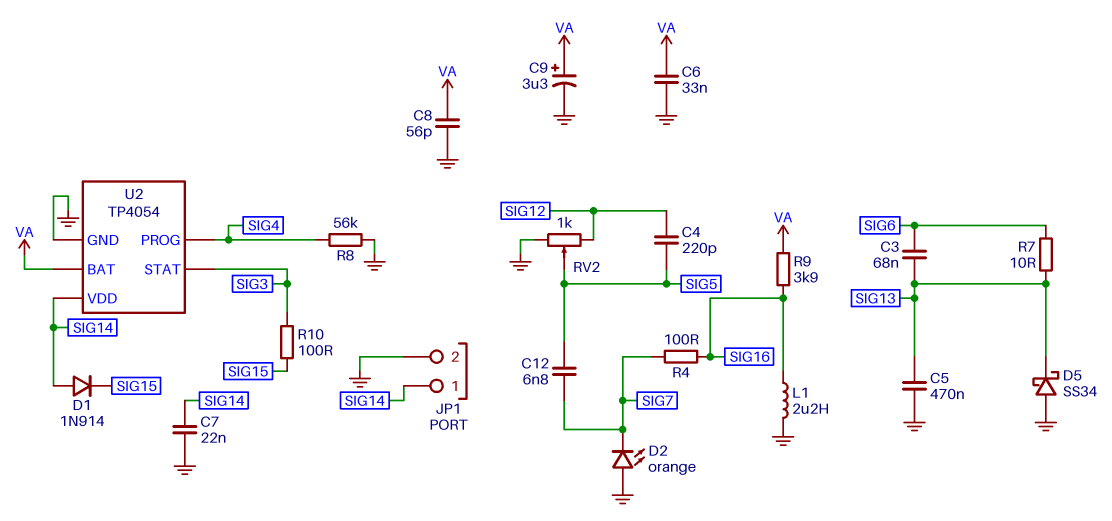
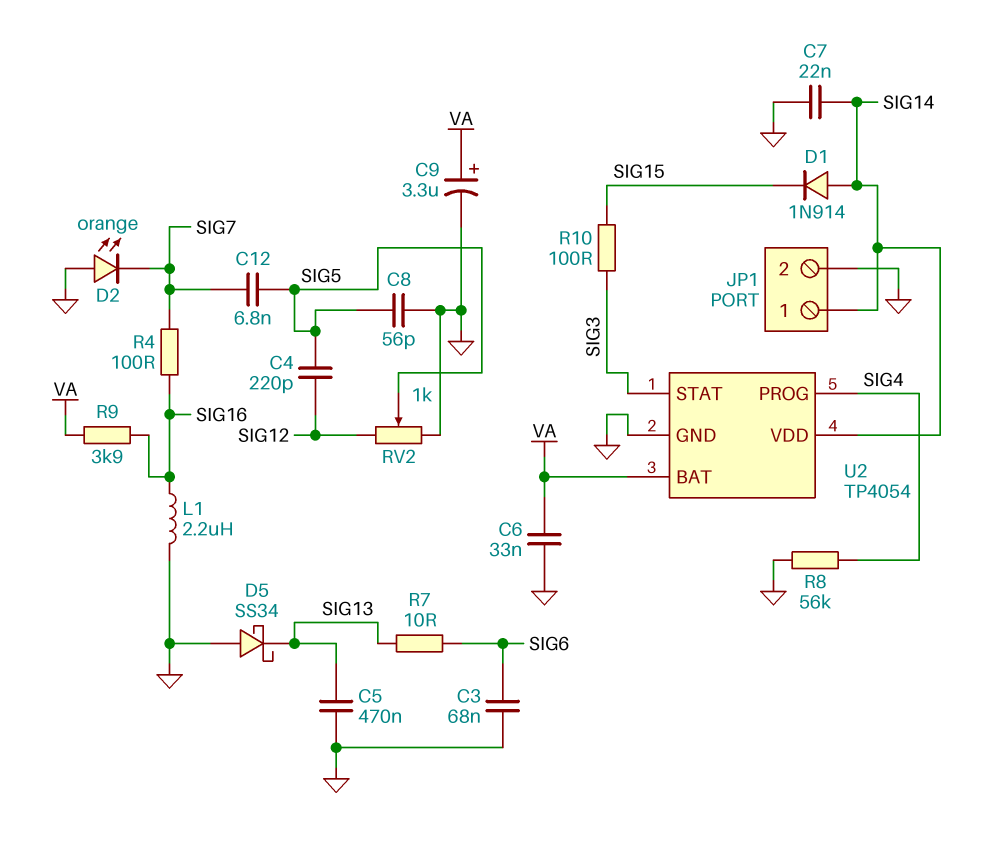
C3: 68nF (SIG6, SIG13) -> 68nF (GND, SIG6)
C8: 56pF (GND, VA) -> 56pF (GND, SIG5)

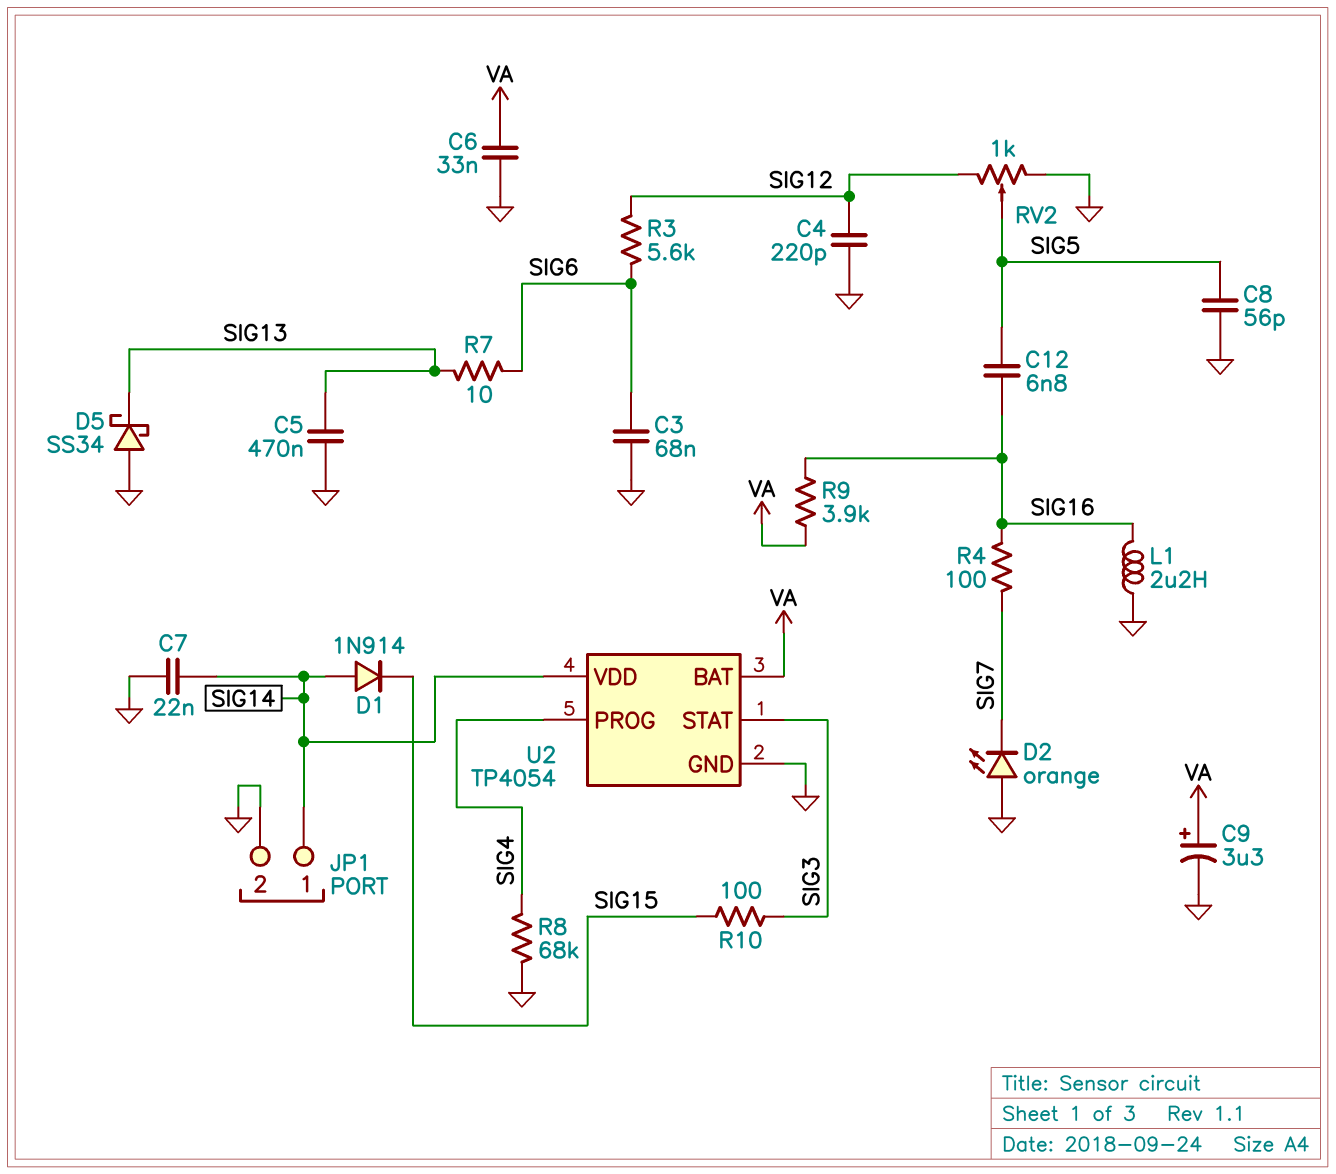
C4: 220pF (SIG5, SIG12) -> 220pF (GND, SIG12)
C12: 6.8nF (SIG5, SIG7) -> 6.8nF (SIG5, SIG16)
R3: none -> 5.6k (SIG6, SIG12)
R8: 56k (GND, SIG4) -> 68k (GND, SIG4)

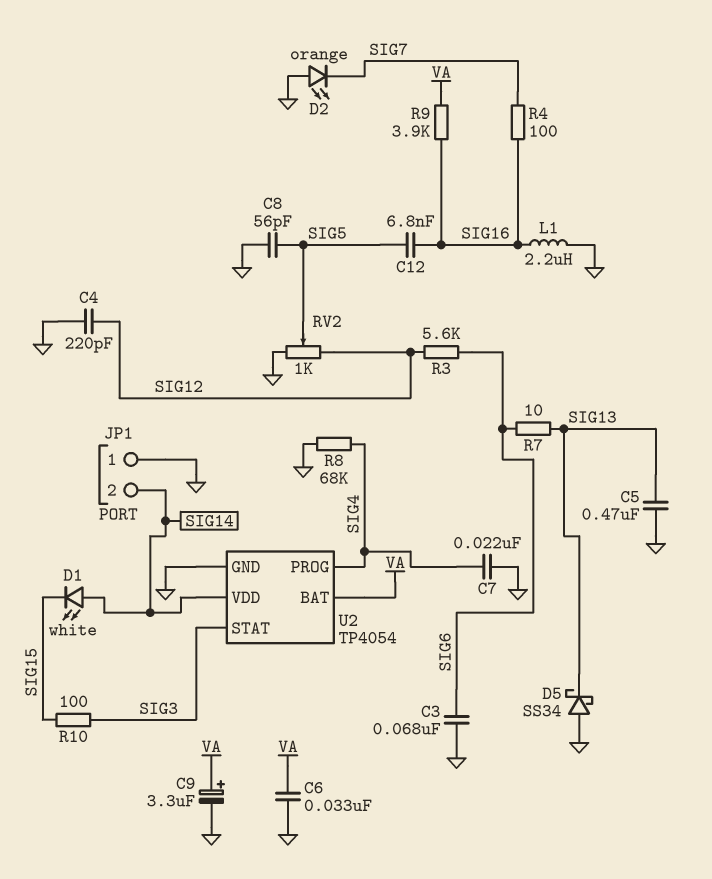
C7: 22nF (GND, SIG14) -> 22nF (GND, SIG4)
D1: diode 1N914 (A SIG14, K SIG15) -> LED white (A SIG14, K SIG15)
JP1 pin 1: SIG14 -> GND
JP1 pin 2: GND -> SIG14

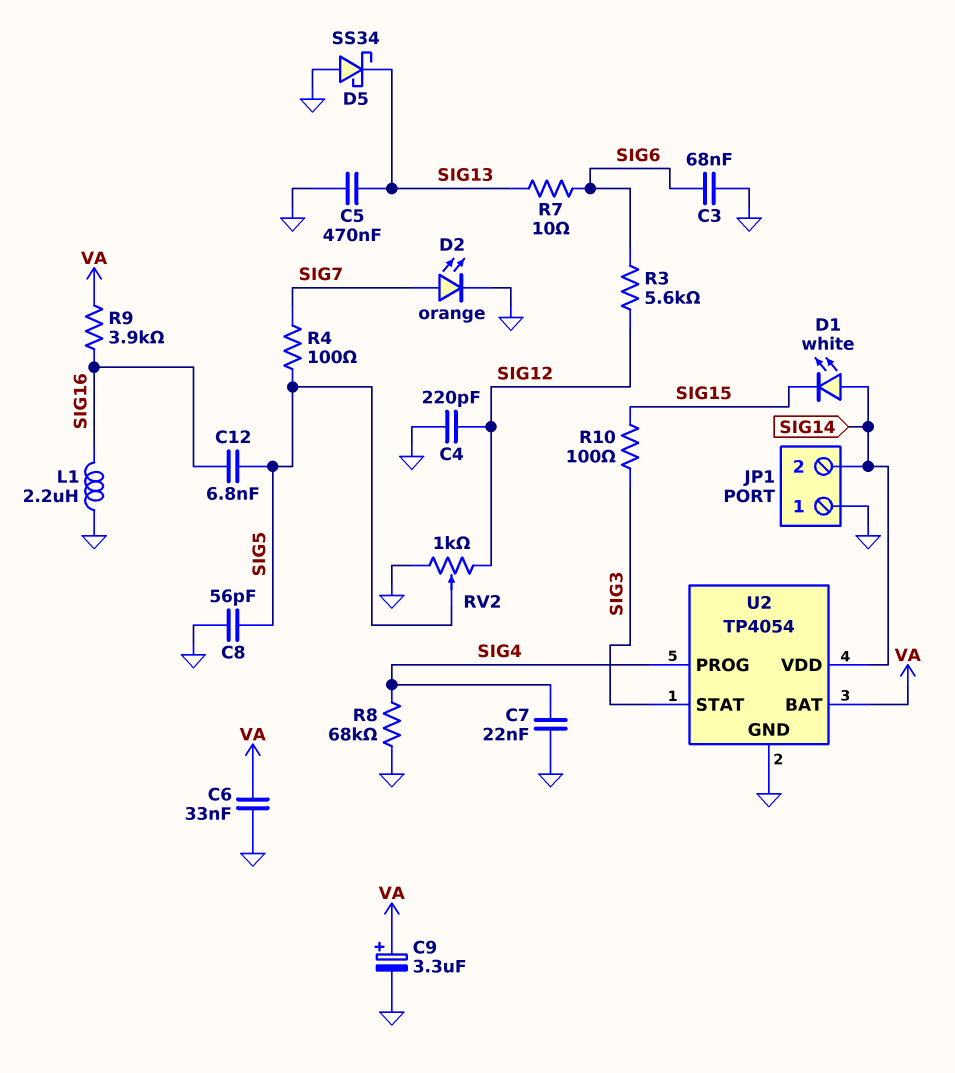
D2: LED orange (A GND, K SIG7) -> LED orange (A SIG7, K GND)
R4: 100 (SIG7, SIG16) -> 100 (SIG5, SIG7)

